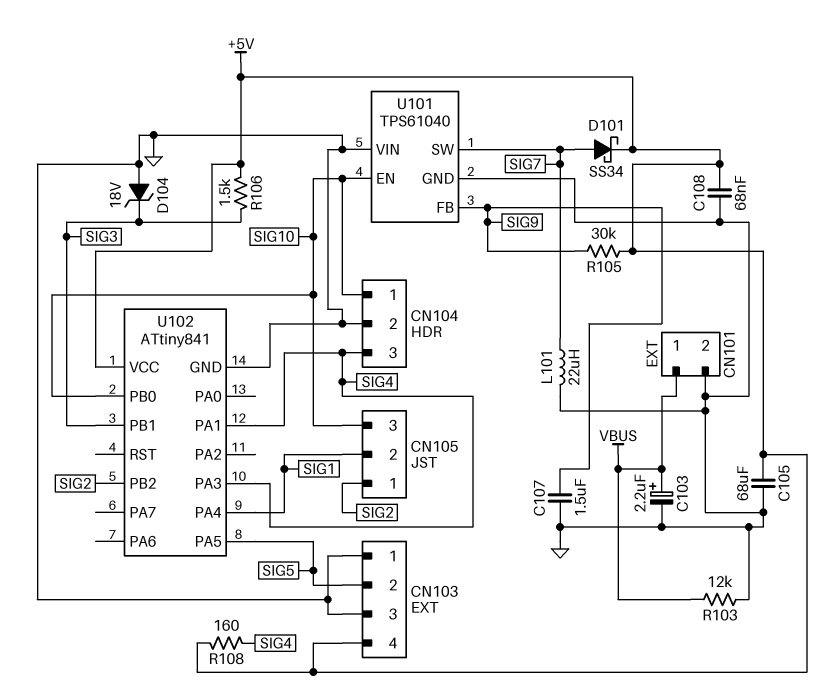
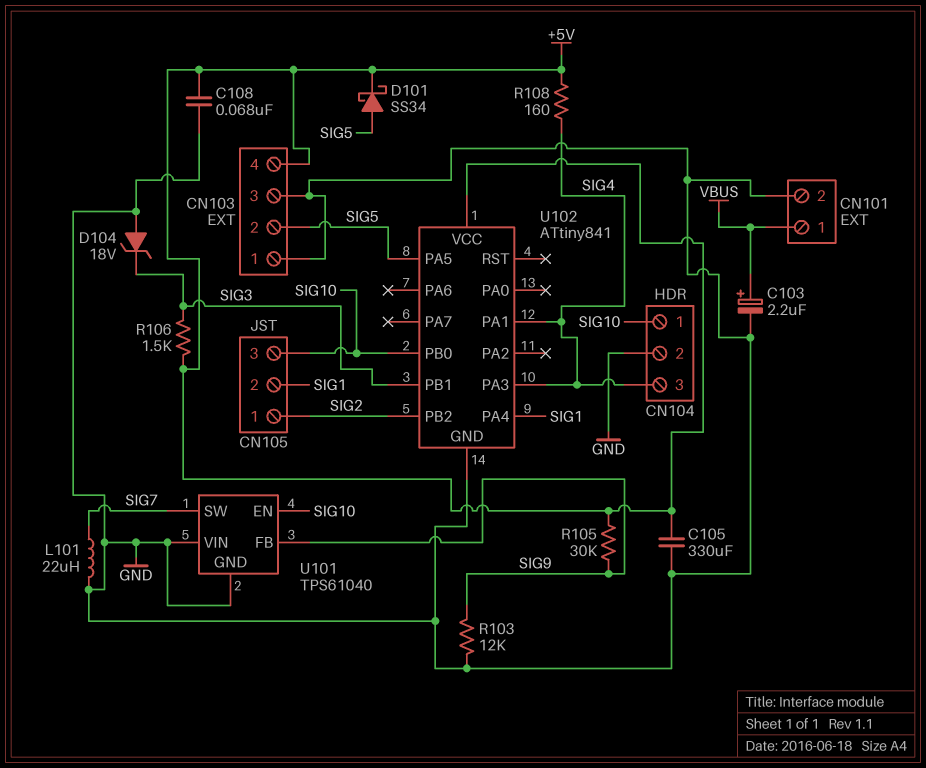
C105: 68uF (+5V, GND) -> 330uF (+5V, GND)
C107: 1.5uF (GND, SIG9) -> none
D101: schottky SS34 (A SIG7, K +5V) -> schottky SS34 (A SIG5, K +5V)
R103: 12k (GND, VBUS) -> 12k (GND, SIG9)

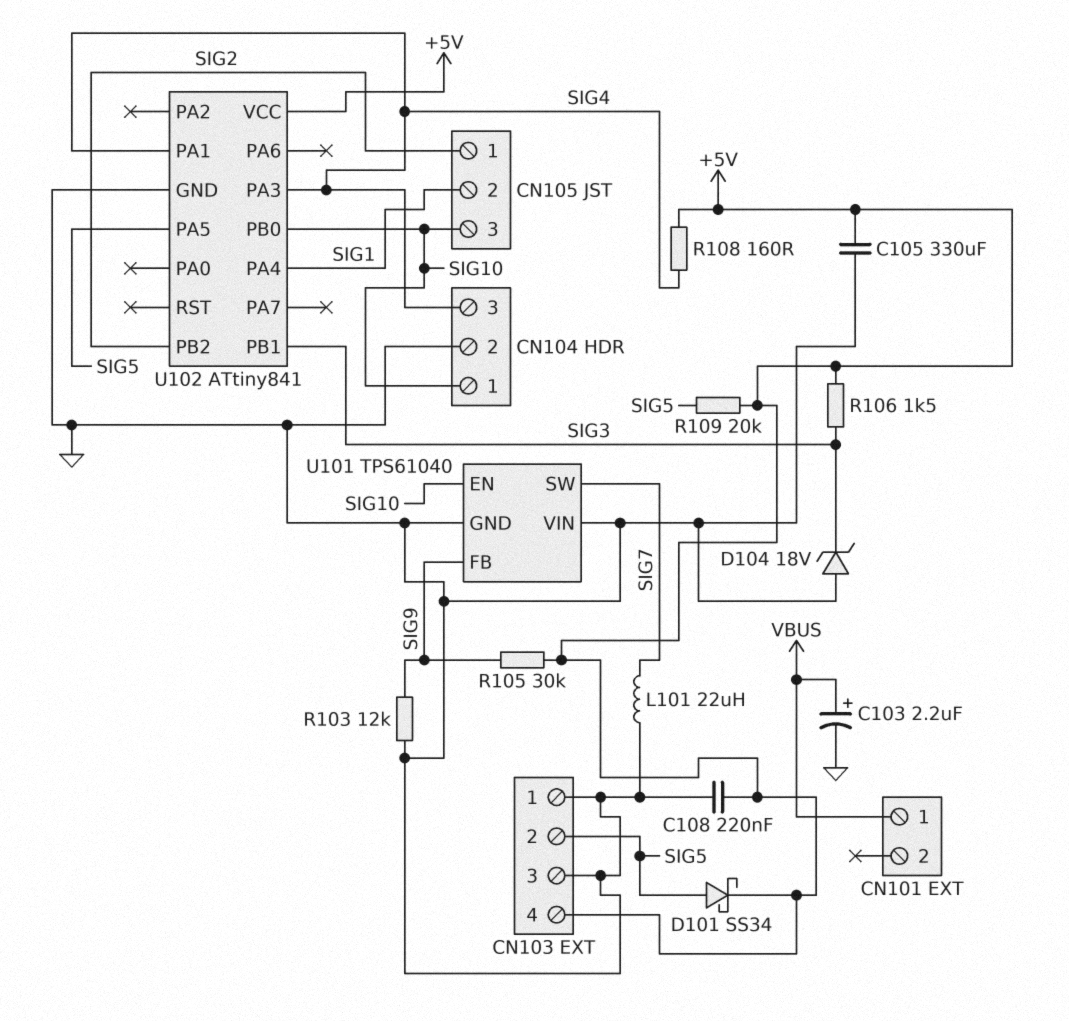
C108: 68nF (+5V, GND) -> 220nF (+5V, GND)
CN101 pin 2: GND -> none
R109: none -> 20k (+5V, SIG5)

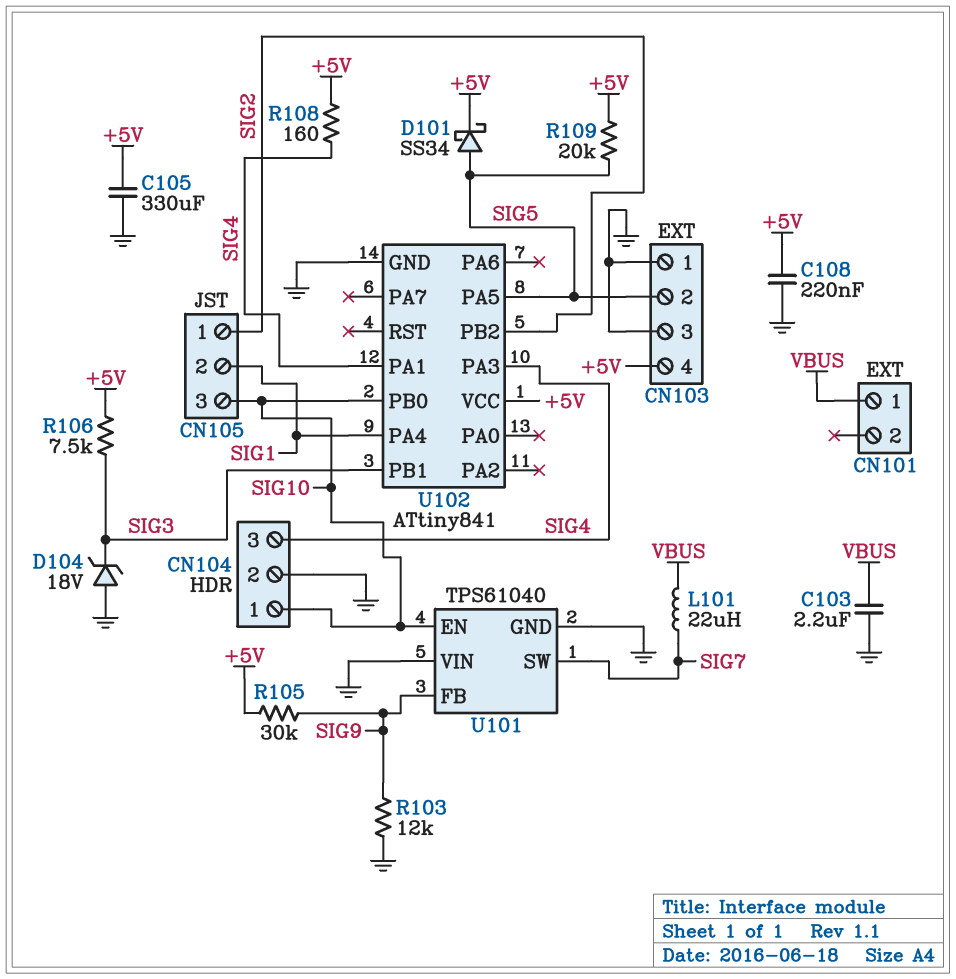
C103: 2.2uF (plus VBUS, minus GND) -> 2.2uF (GND, VBUS)
L101: 22uH (GND, SIG7) -> 22uH (SIG7, VBUS)
R106: 1.5k (+5V, SIG3) -> 7.5k (+5V, SIG3)

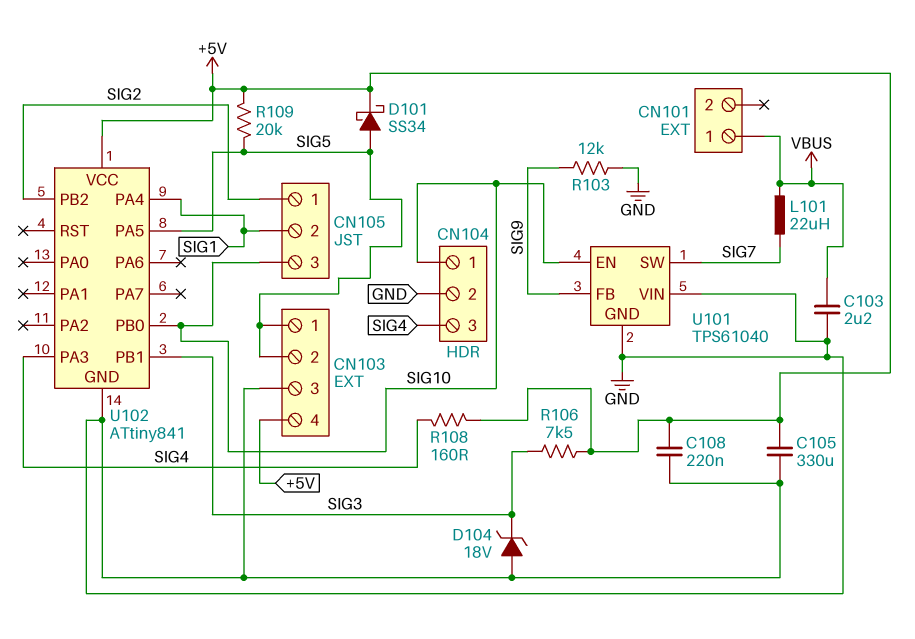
CN103 pin 1: GND -> SIG5
R105: 30k (+5V, SIG9) -> none
U102 pin PA1: SIG4 -> none

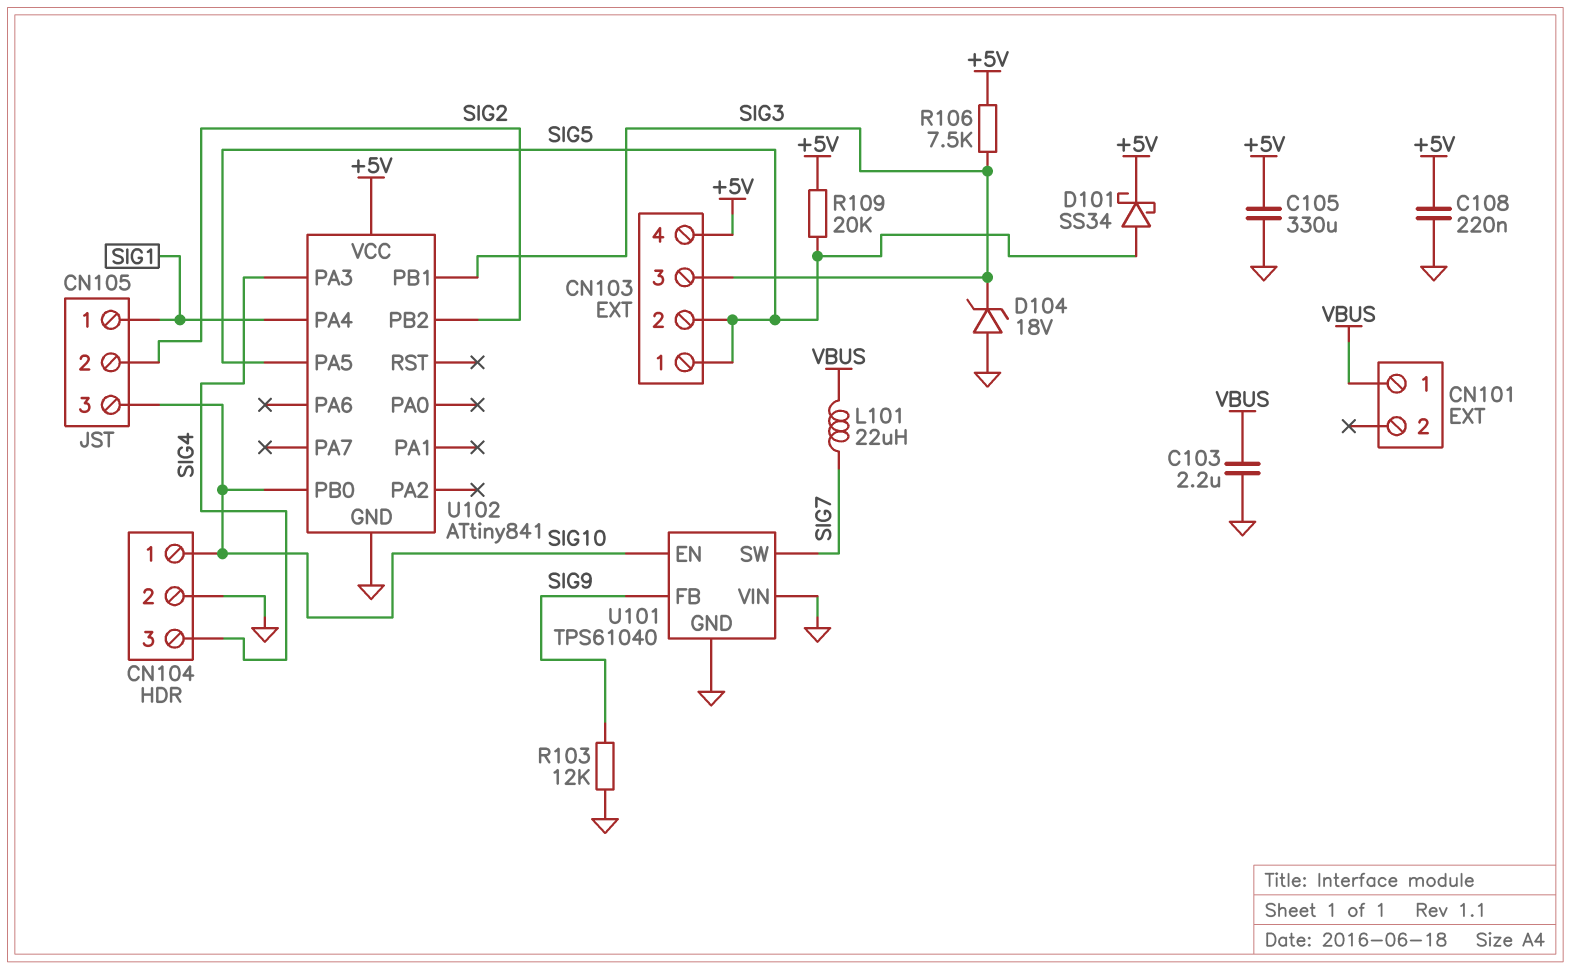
CN103 pin 3: GND -> SIG3
CN105 pin 1: SIG2 -> SIG1
CN105 pin 2: SIG1 -> SIG2
R108: 160 (+5V, SIG4) -> none

